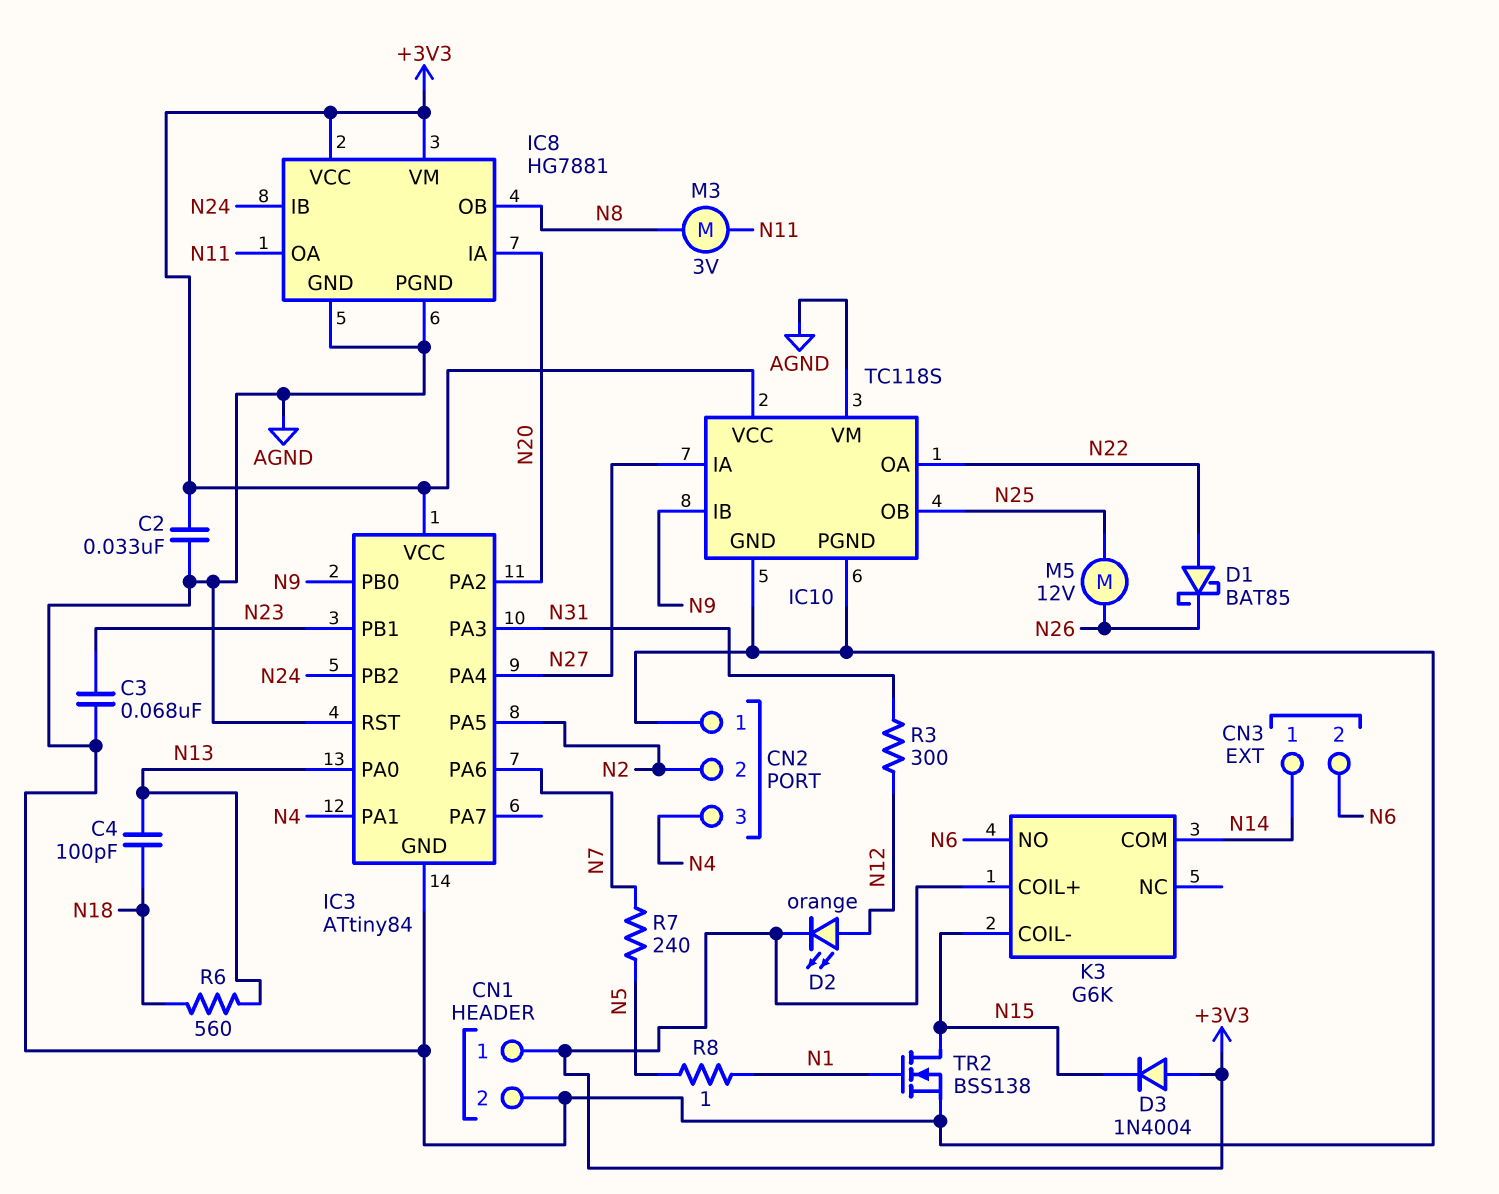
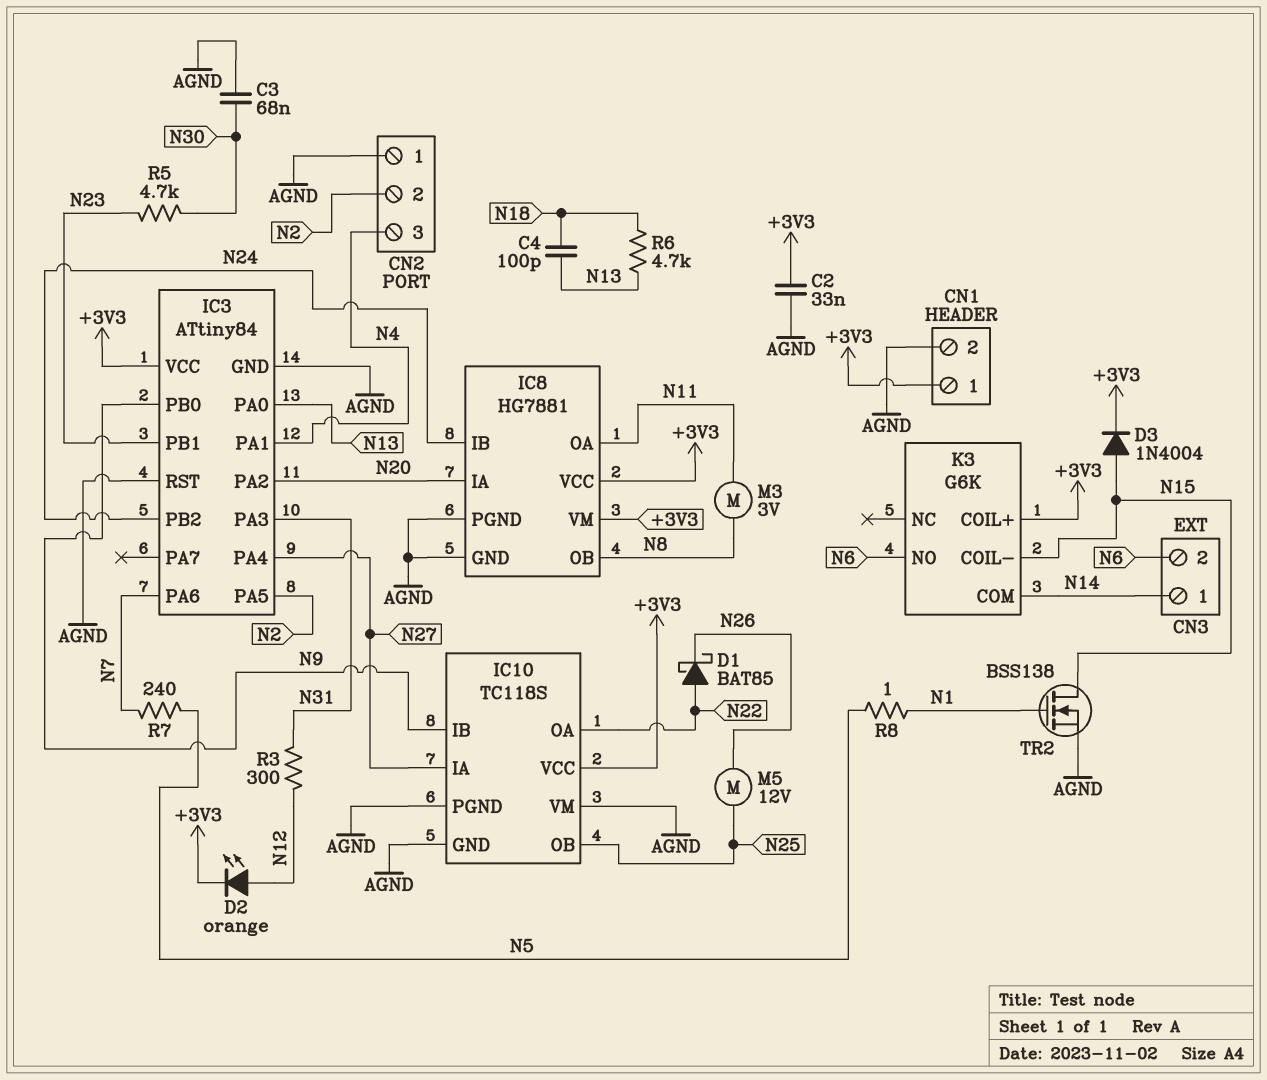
C3: 68nF (AGND, N23) -> 68nF (AGND, N30)
D3: diode 1N4004 (A +3V3, K N15) -> diode 1N4004 (A N15, K +3V3)
R5: none -> 4.7k (N23, N30)
R6: 560 (N13, N18) -> 4.7k (N13, N18)

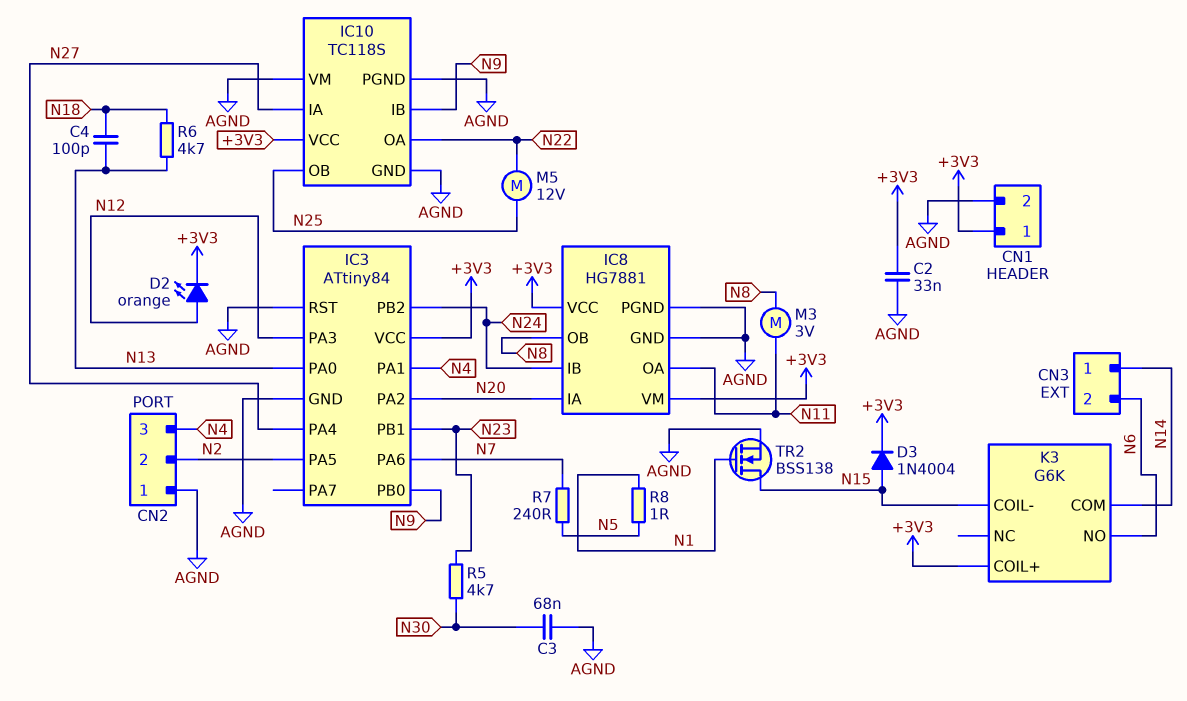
D1: schottky BAT85 (A N22, K N26) -> none
IC3 pin PA3: N31 -> N12
M5: motor 12V (N25, N26) -> motor 12V (N22, N25)
R3: 300 (N12, N31) -> none

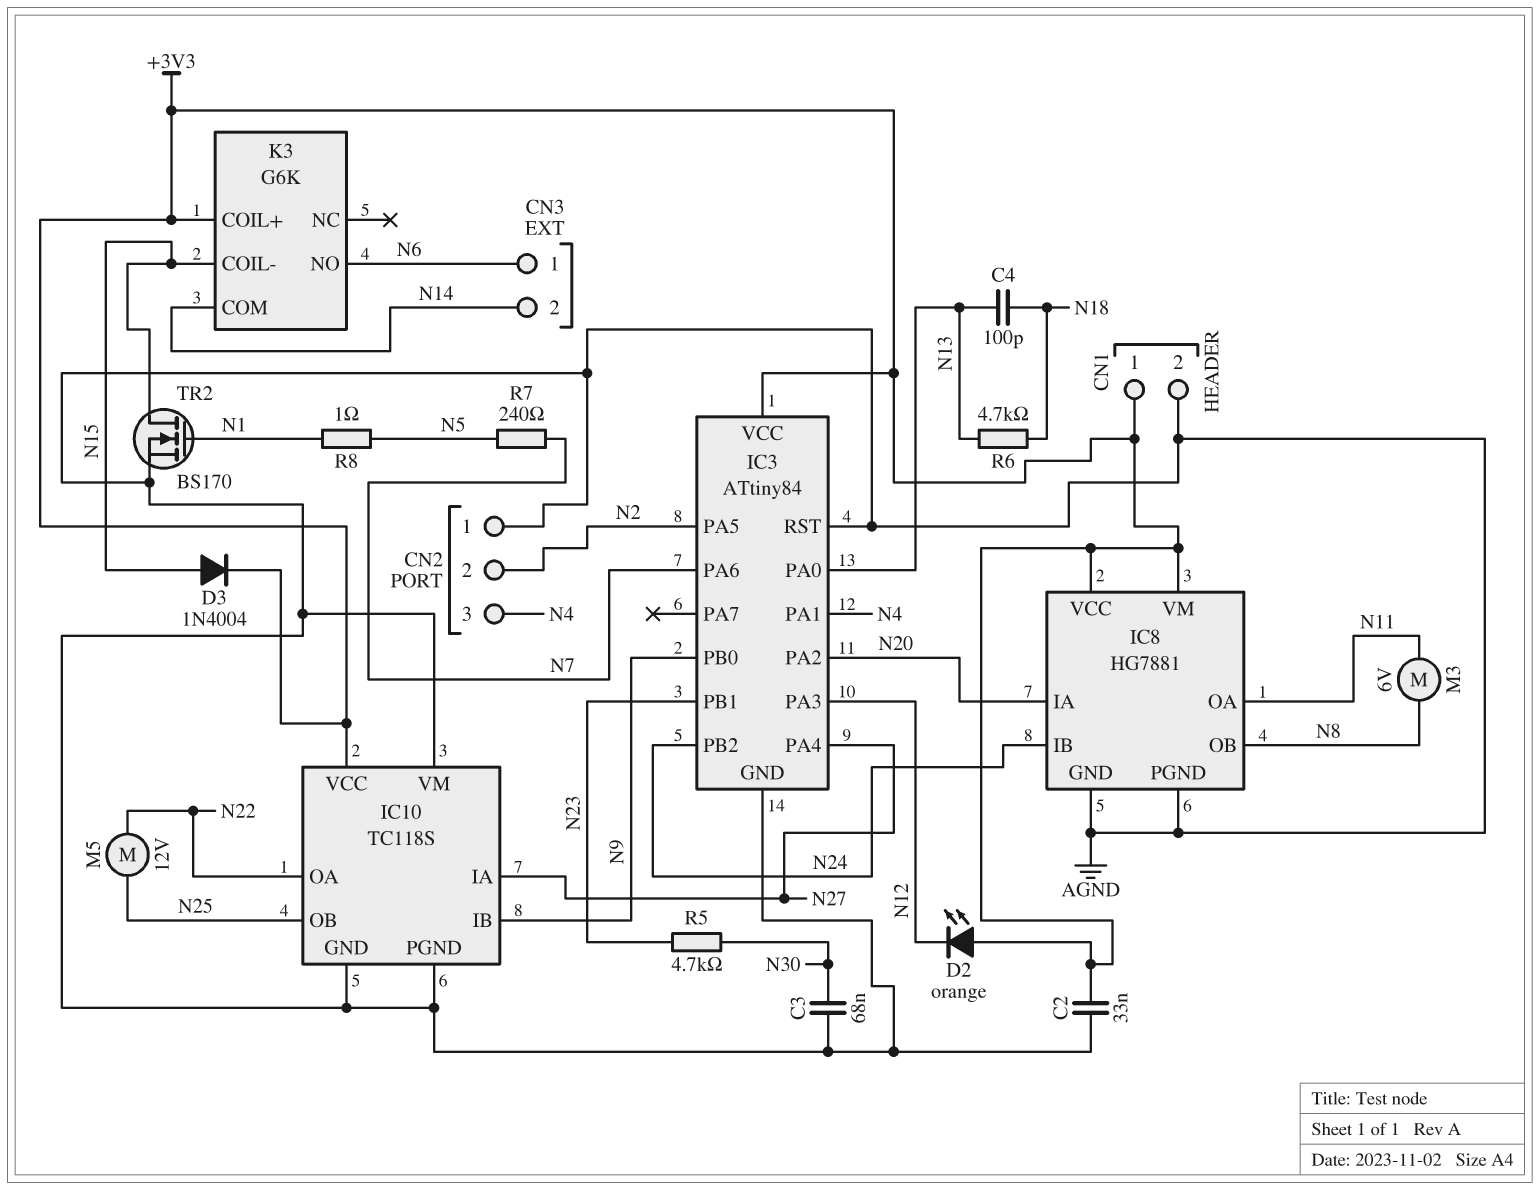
CN3 pin 1: N14 -> N6
CN3 pin 2: N6 -> N14
D2: LED orange (A N12, K +3V3) -> LED orange (A +3V3, K N12)
M3: motor 3V (N8, N11) -> motor 6V (N8, N11)
TR2: NMOS BSS138 (G N1, D N15, S AGND) -> NMOS BS170 (G N1, D N15, S AGND)

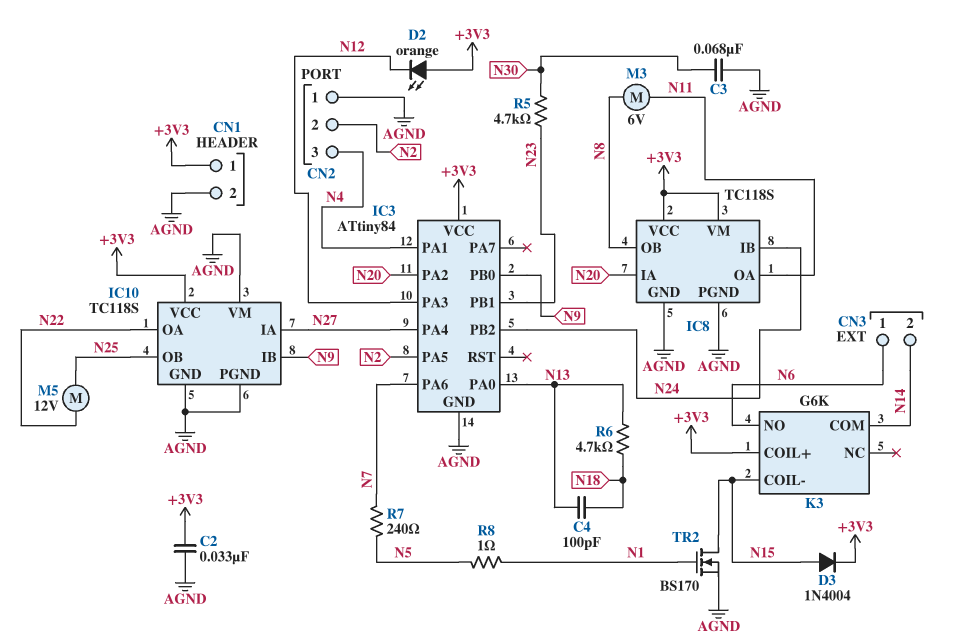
IC3 pin RST: AGND -> none
IC8: HG7881 -> TC118S

